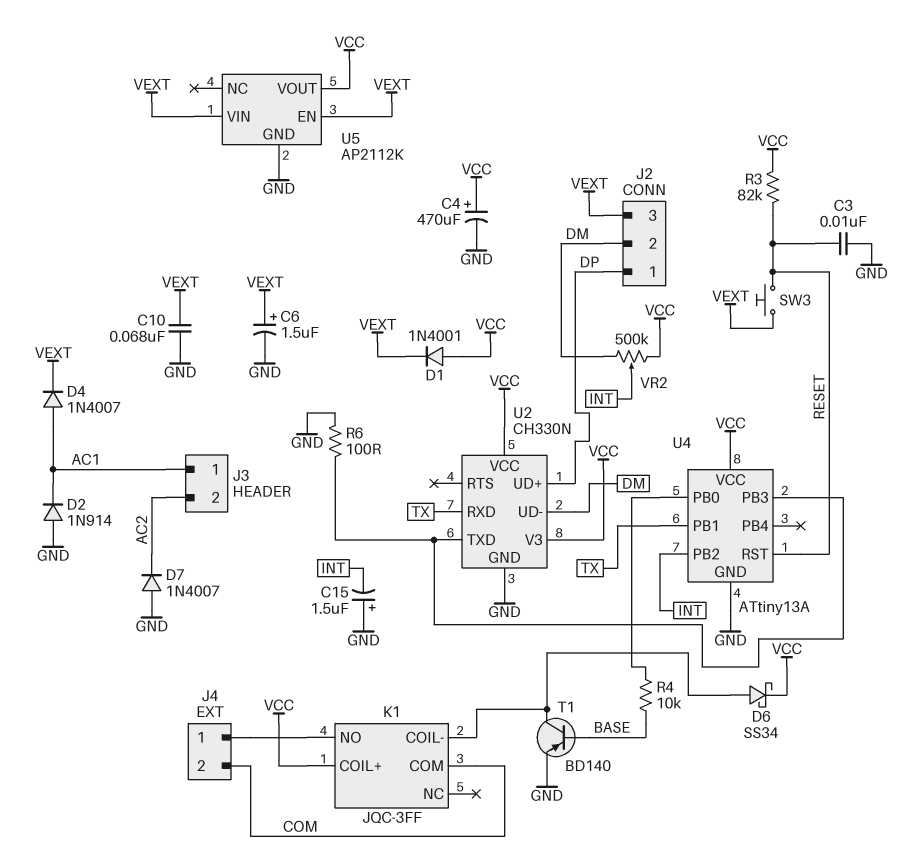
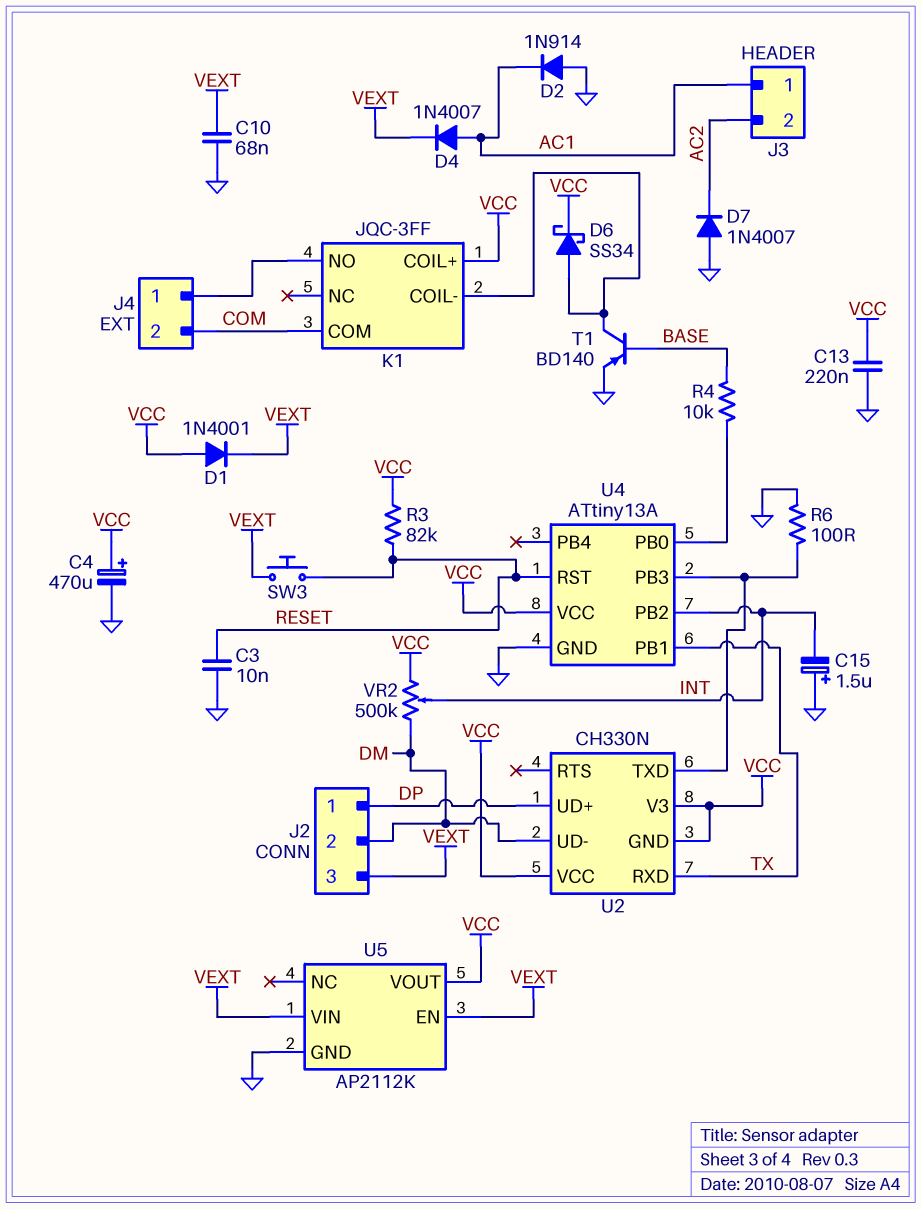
C6: 1.5uF (plus VEXT, minus GND) -> none
C13: none -> 220nF (GND, VCC)
U2 pin GND: GND -> VCC

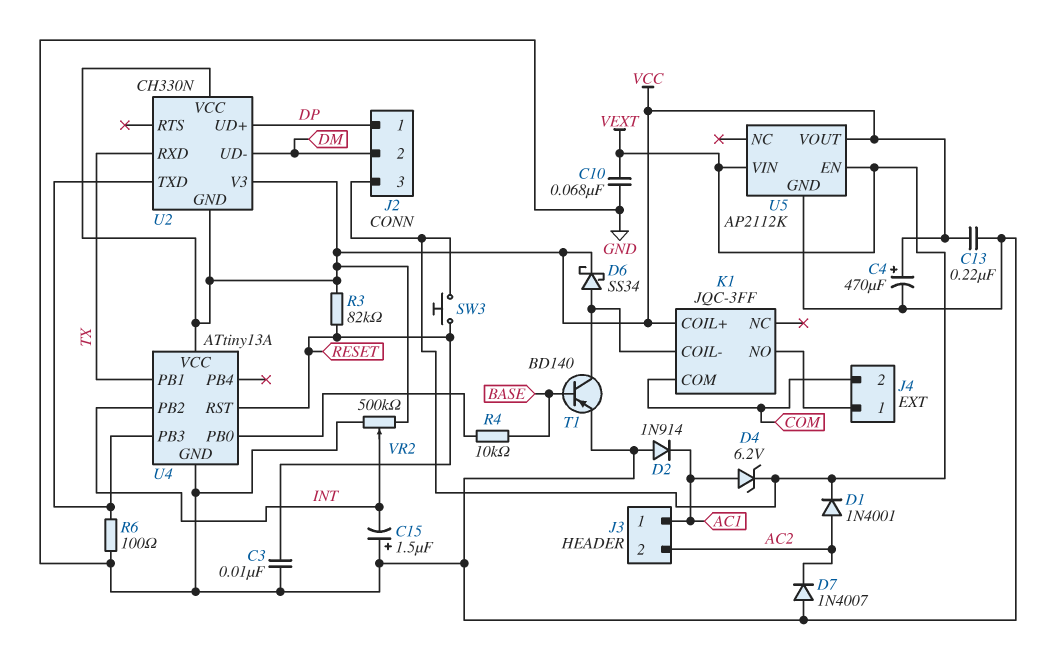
D1: diode 1N4001 (A VCC, K VEXT) -> diode 1N4001 (A AC2, K VEXT)
D4: diode 1N4007 (A AC1, K VEXT) -> zener 6.2V (A AC1, K VEXT)
VR2: 500k (DM, VCC, wiper INT) -> 500k (GND, VCC, wiper INT)

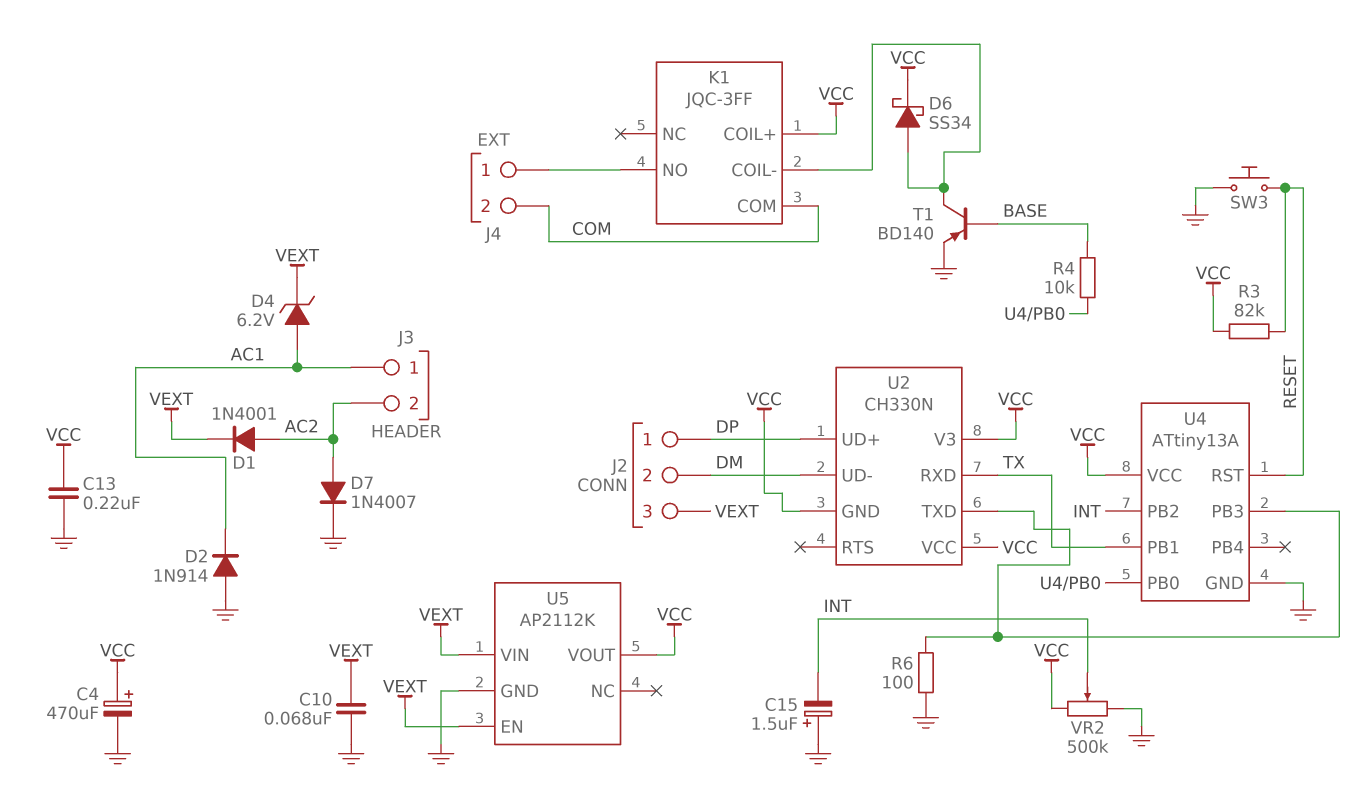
C3: 10nF (GND, RESET) -> none
D7: diode 1N4007 (A GND, K AC2) -> diode 1N4007 (A AC2, K GND)
SW3: button (RESET, VEXT) -> button (GND, RESET)

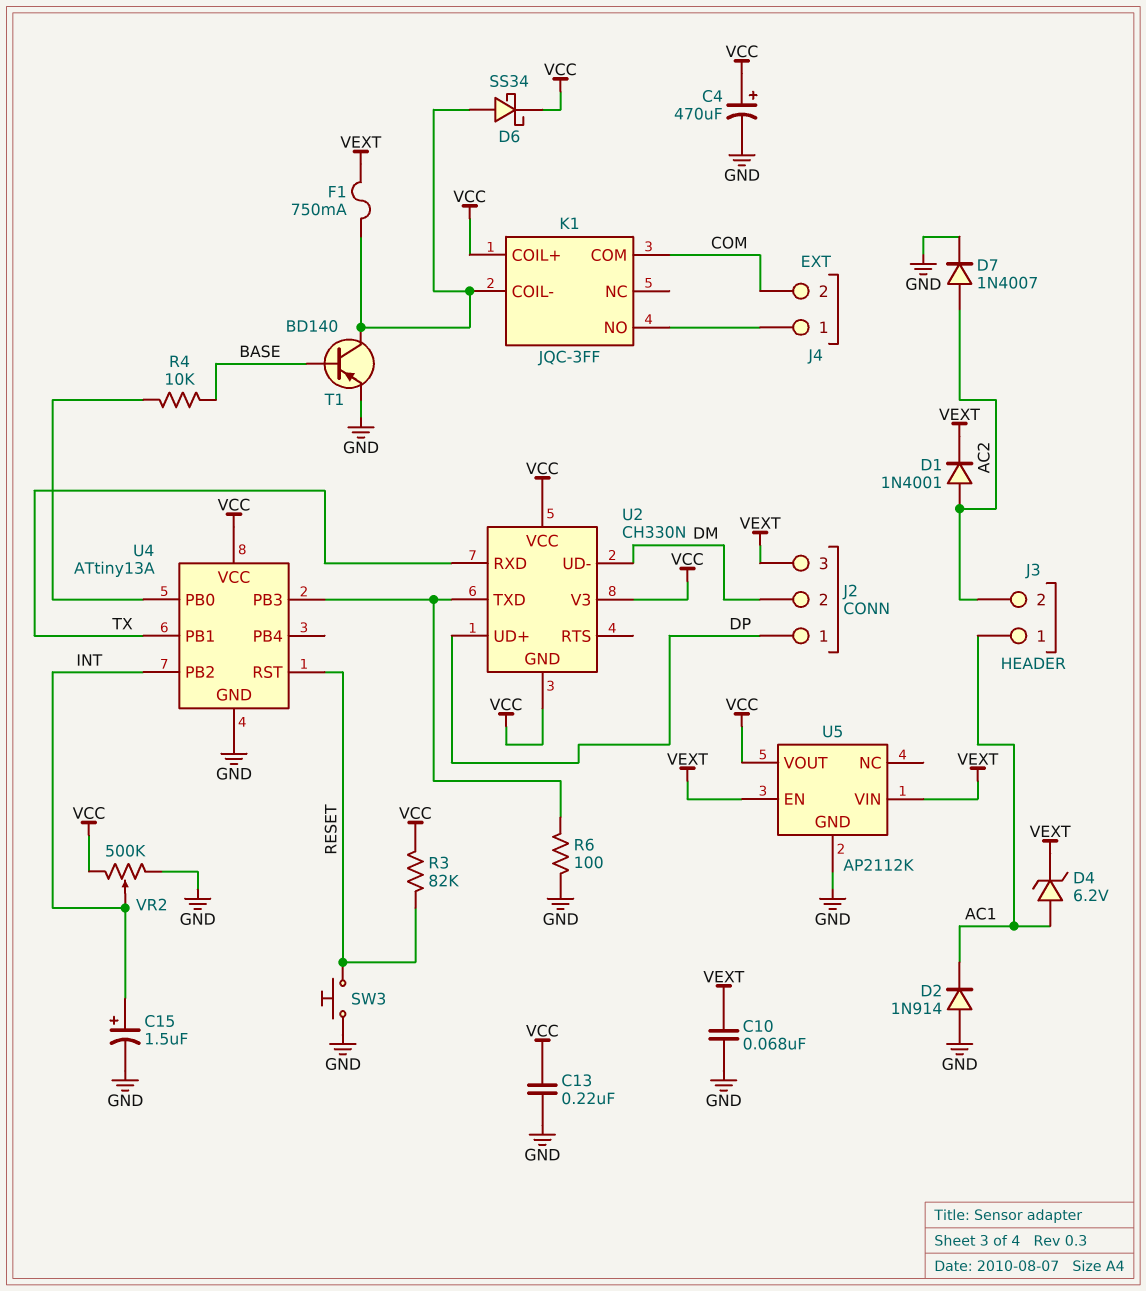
C15: 1.5uF (plus GND, minus INT) -> 1.5uF (plus INT, minus GND)
F1: none -> 750mA (K1/COIL-, VEXT)

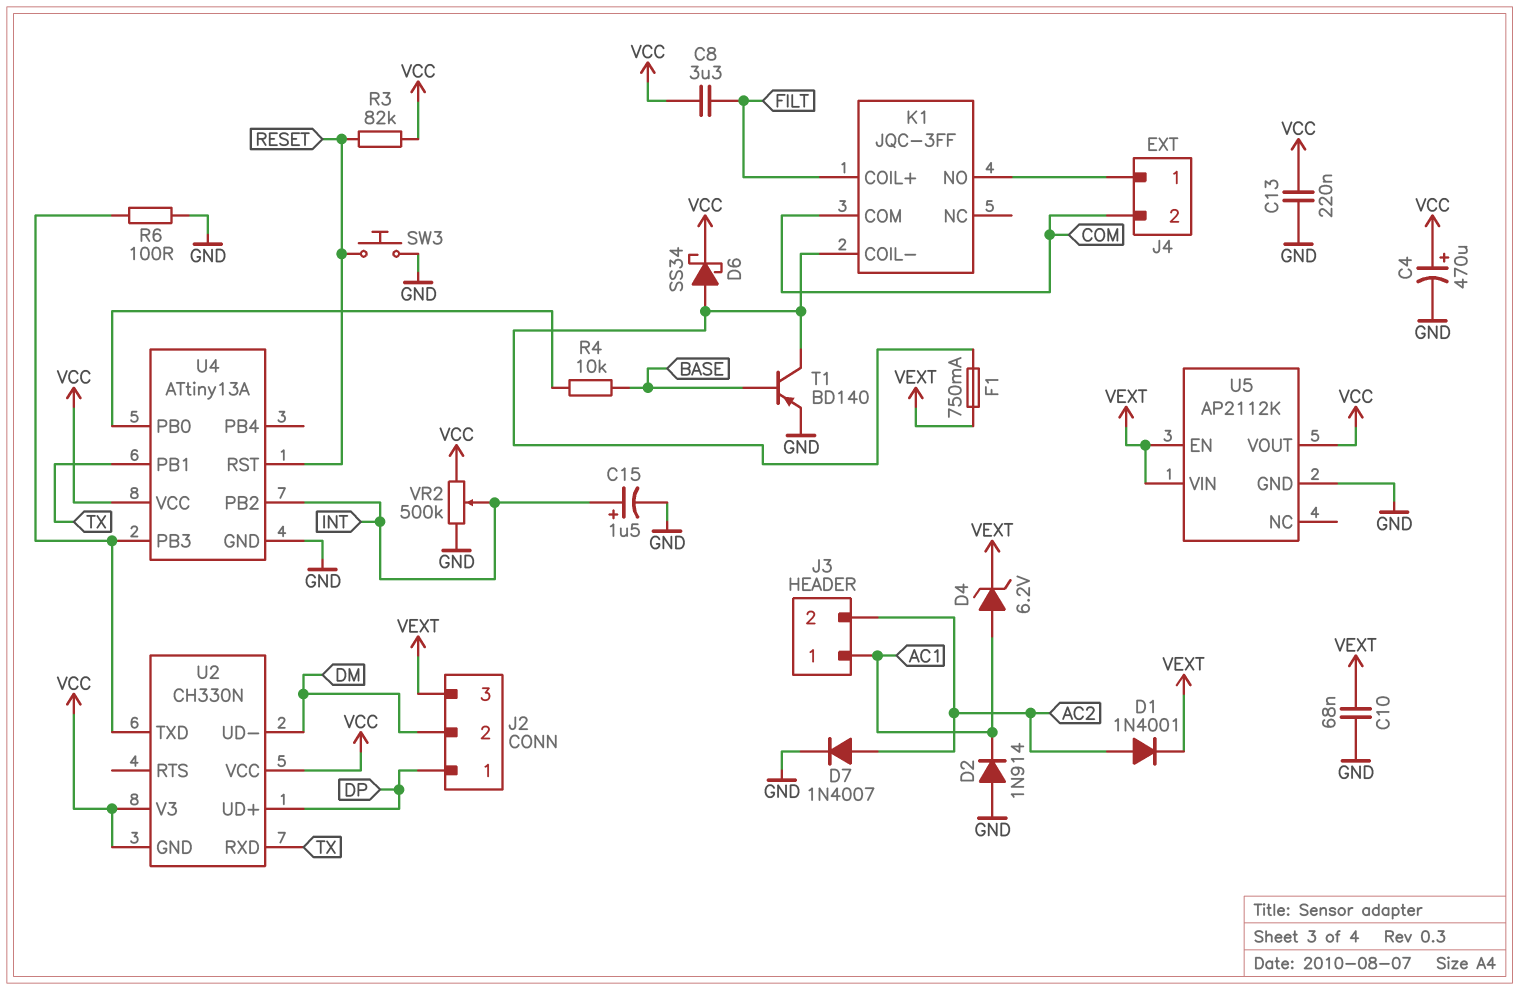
C8: none -> 3.3uF (FILT, VCC)
K1 pin COIL+: VCC -> FILT

